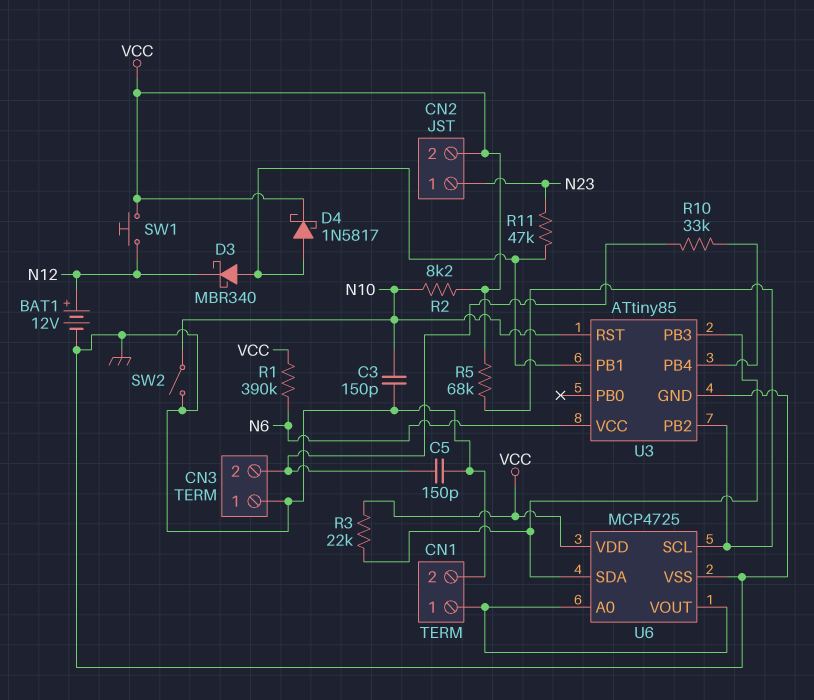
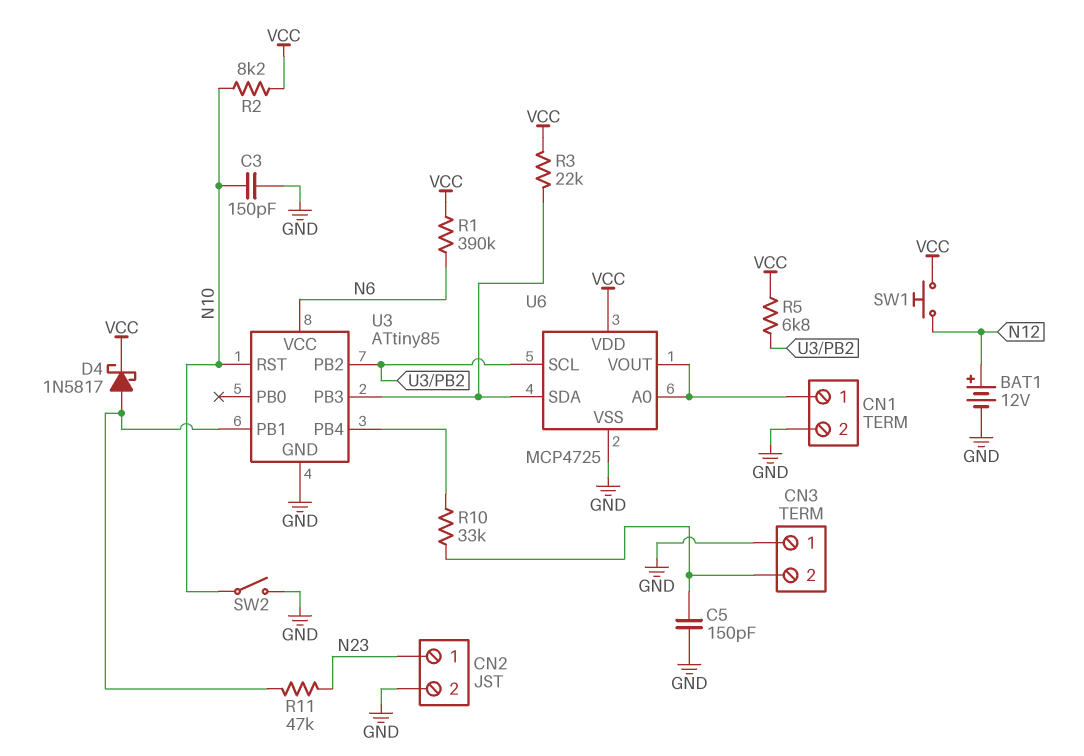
CN2 pin 2: VCC -> GND
D3: schottky MBR340 (A U3/PB1, K N12) -> none
R5: 68k (U3/PB2, VCC) -> 6.8k (U3/PB2, VCC)

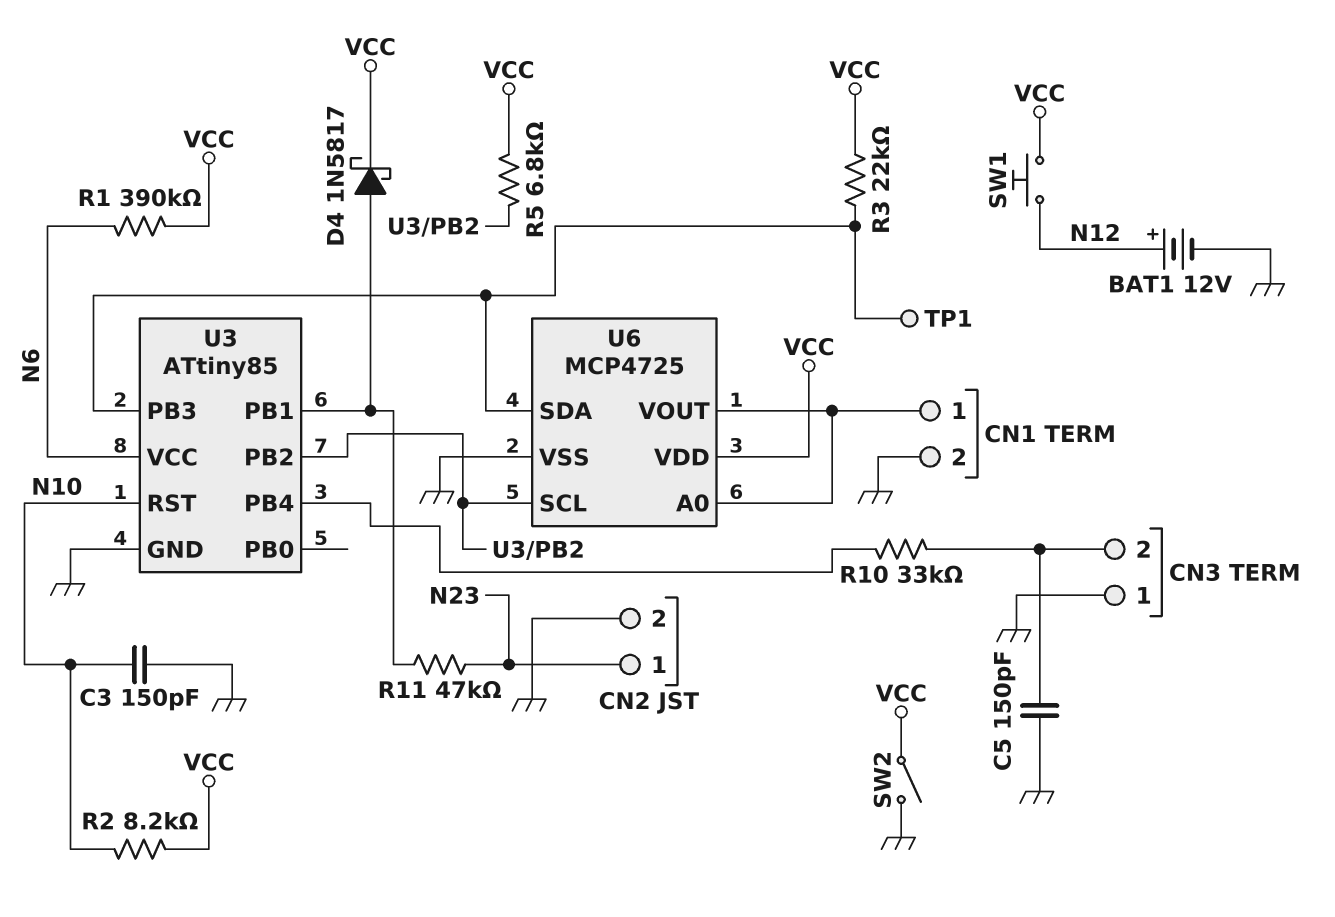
SW2: switch (GND, N10) -> switch (GND, VCC)
TP1: none -> test point (U3/PB3)

